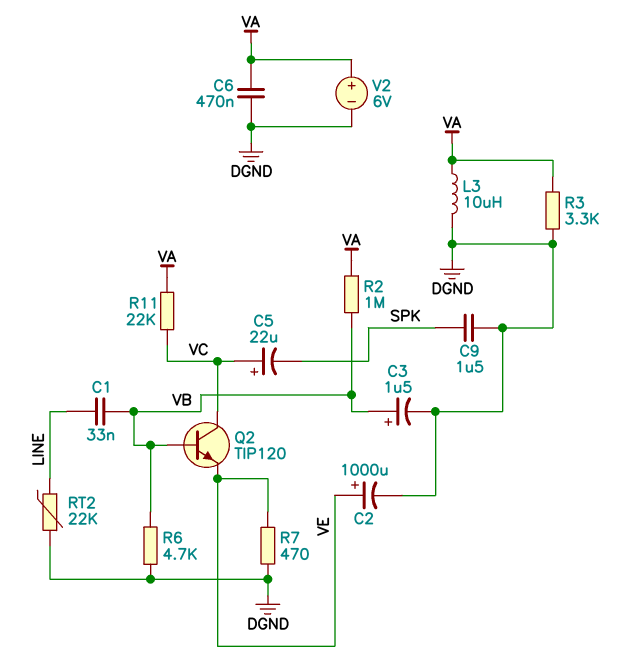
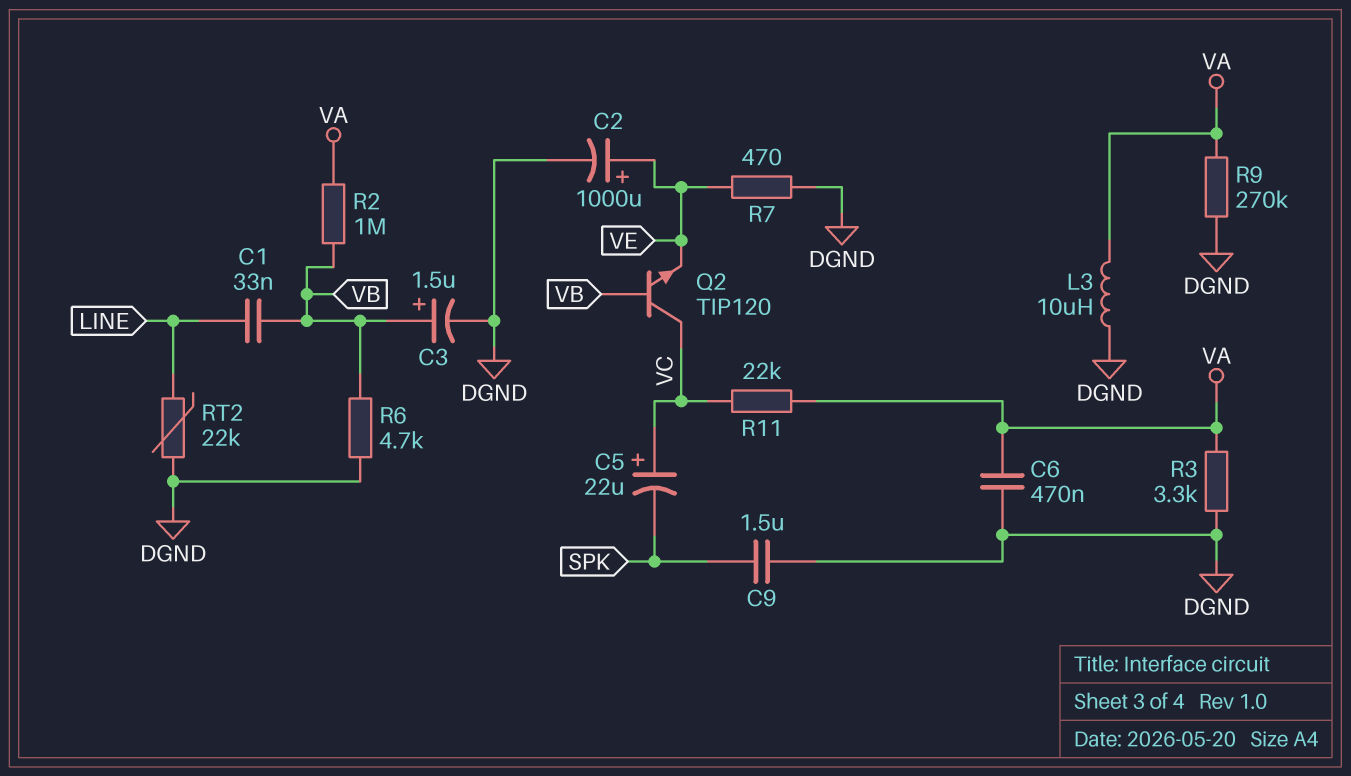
R9: none -> 270k (DGND, VA)
V2: 6V (plus VA, minus DGND) -> none

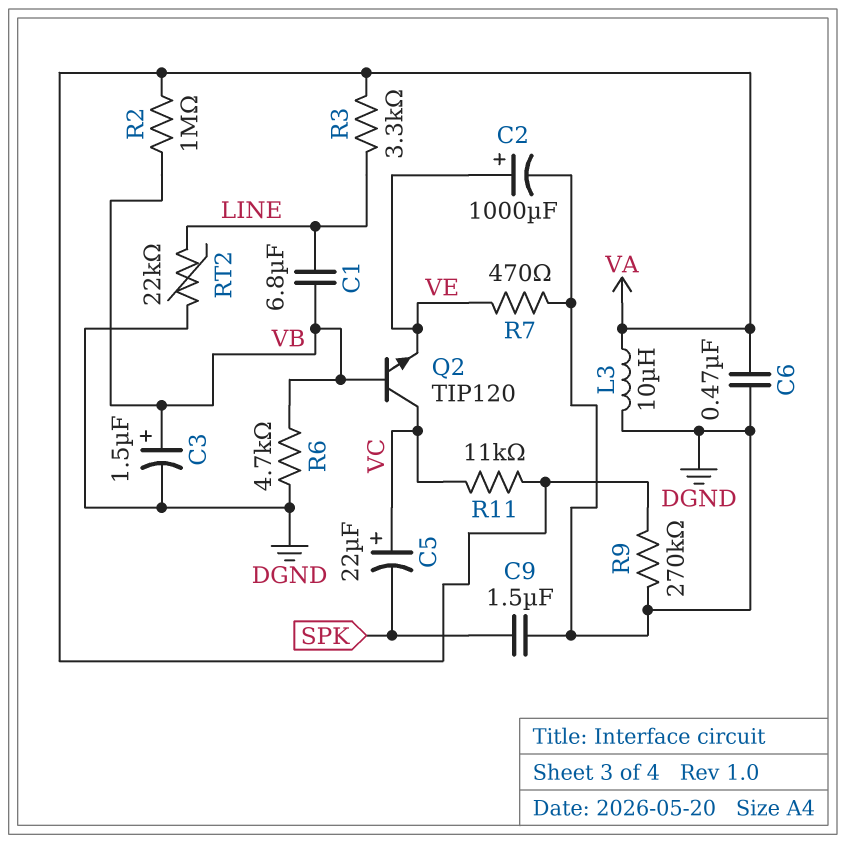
C1: 33nF (LINE, VB) -> 6.8uF (LINE, VB)
R3: 3.3k (DGND, VA) -> 3.3k (LINE, VA)
R11: 22k (VA, VC) -> 11k (VA, VC)

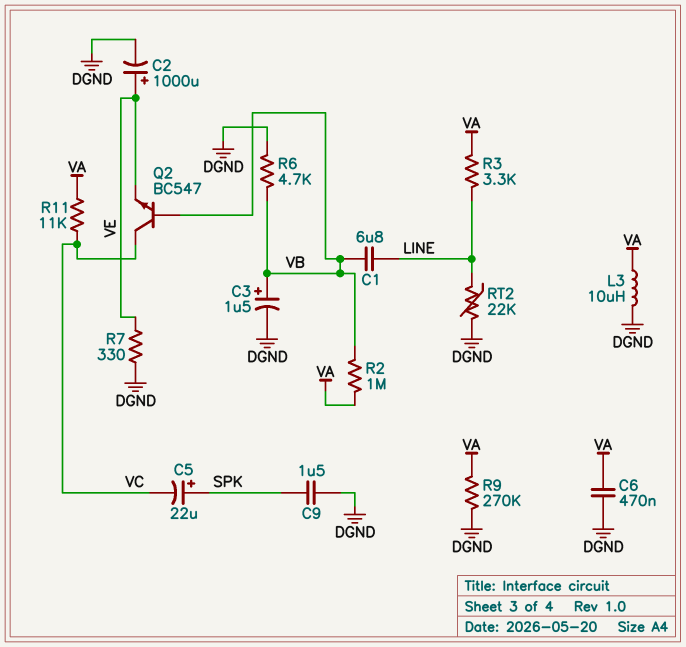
C5: 22uF (plus VC, minus SPK) -> 22uF (plus SPK, minus VC)
Q2: NPN TIP120 (B VB, C VC, E VE) -> NPN BC547 (B VB, C VC, E VE)
R7: 470 (DGND, VE) -> 330 (DGND, VE)

